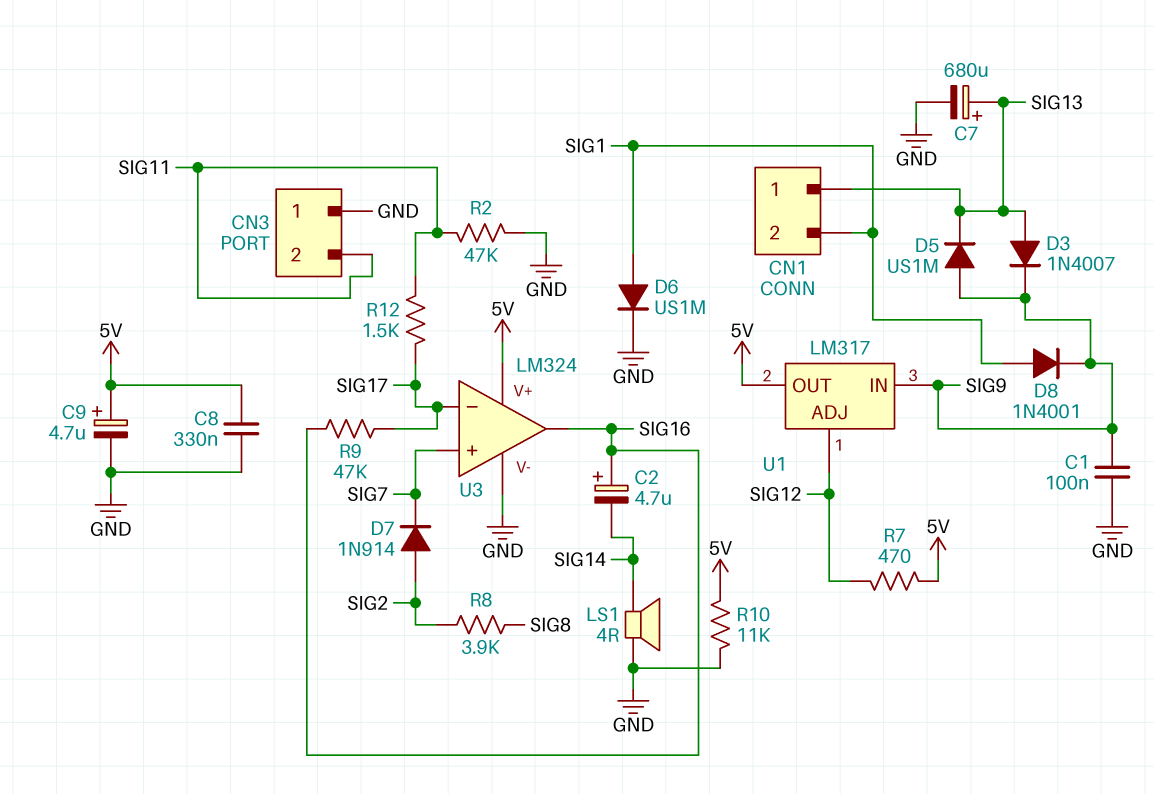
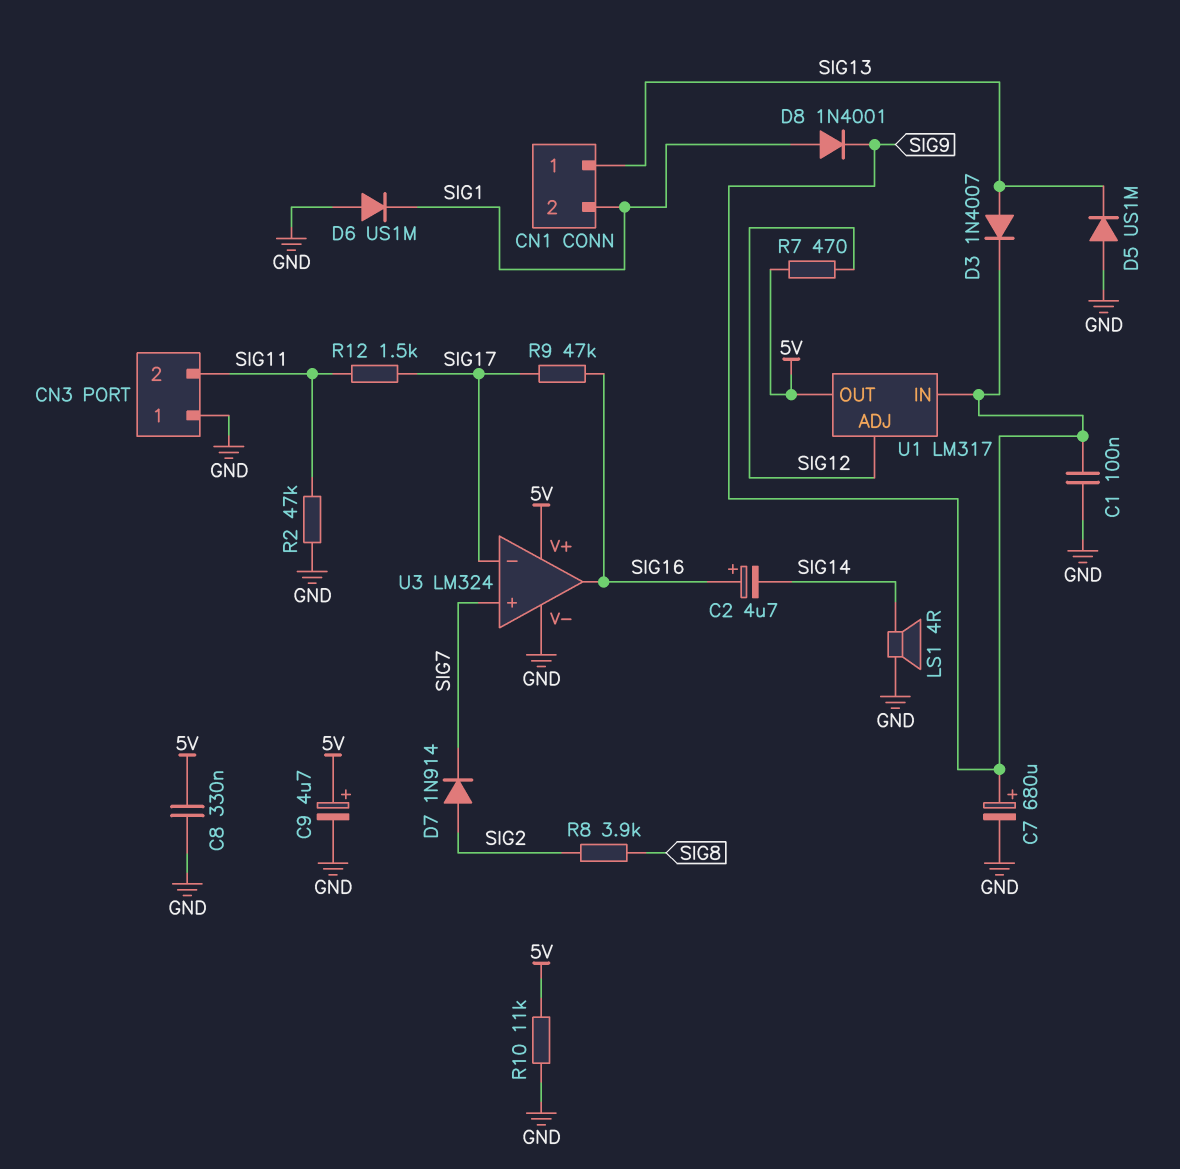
C7: 680uF (plus SIG13, minus GND) -> 680uF (plus SIG9, minus GND)
D5: diode US1M (A SIG9, K SIG13) -> diode US1M (A GND, K SIG13)
D6: diode US1M (A SIG1, K GND) -> diode US1M (A GND, K SIG1)

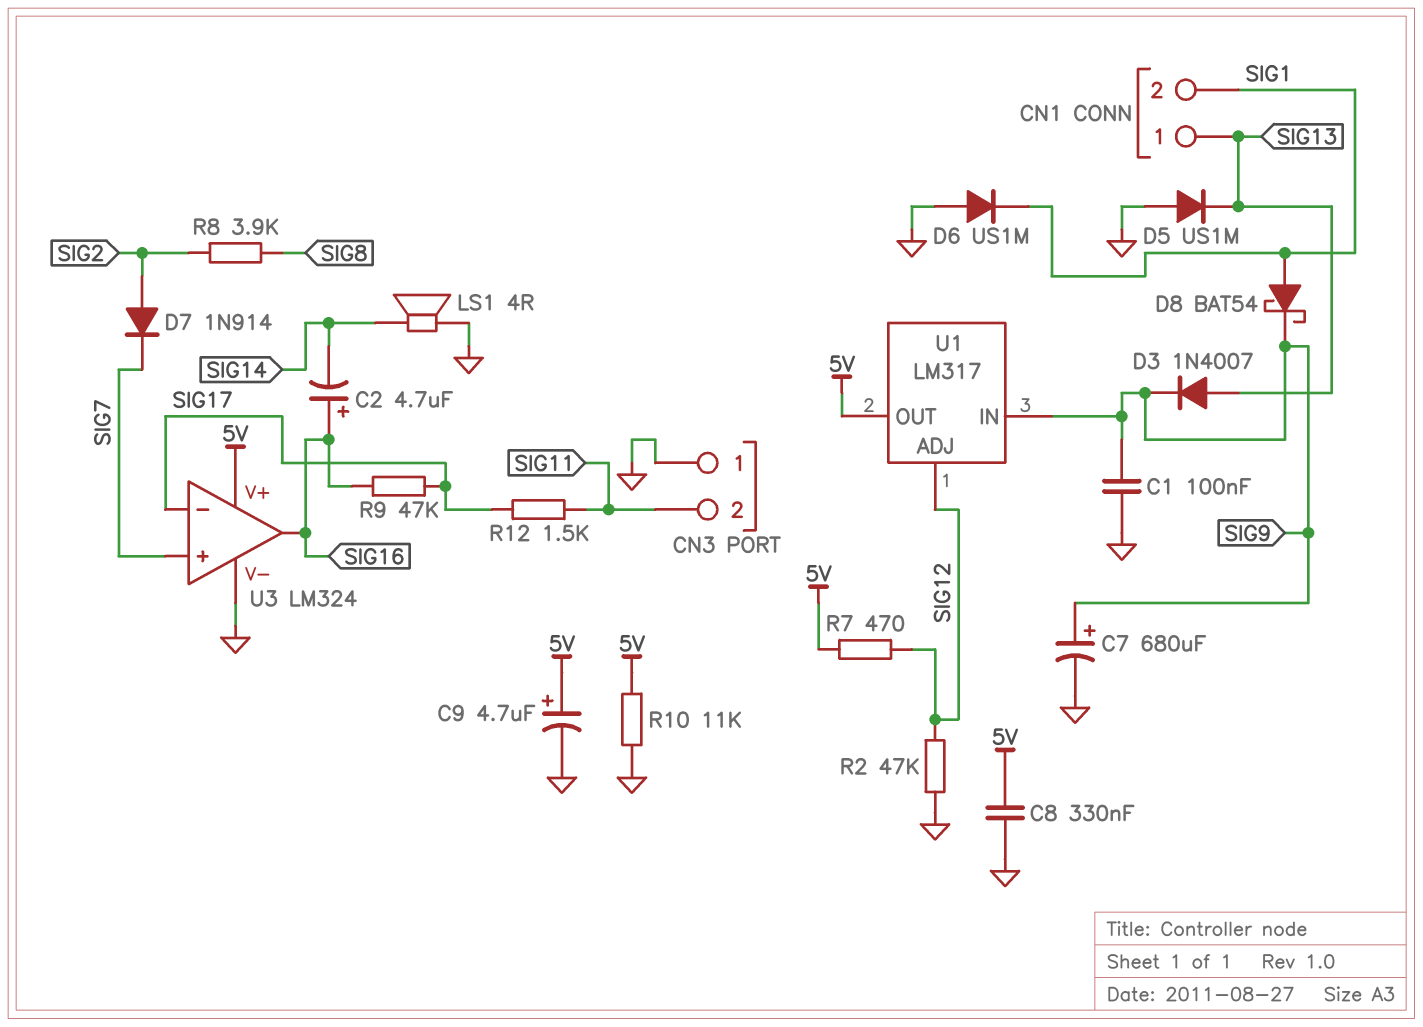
D8: diode 1N4001 (A SIG1, K SIG9) -> schottky BAT54 (A SIG1, K SIG9)
R2: 47k (GND, SIG11) -> 47k (GND, SIG12)

